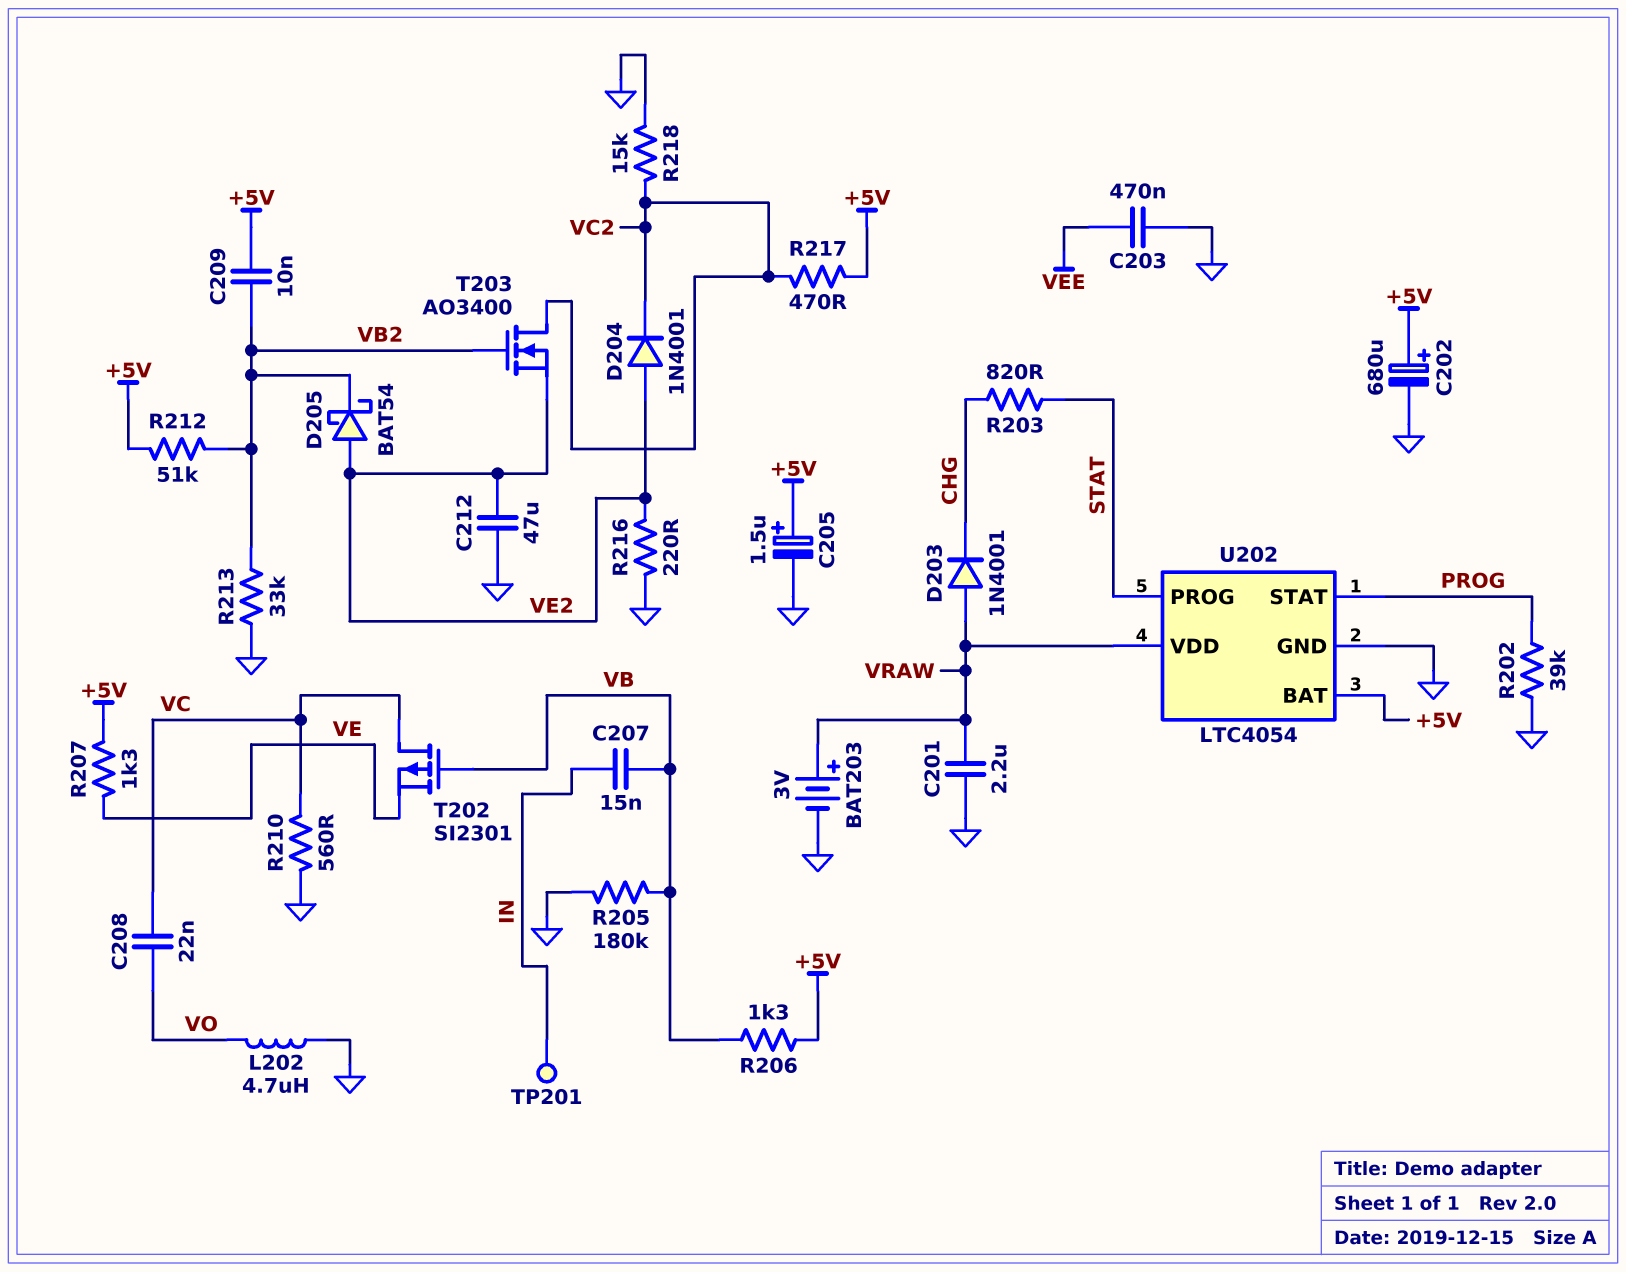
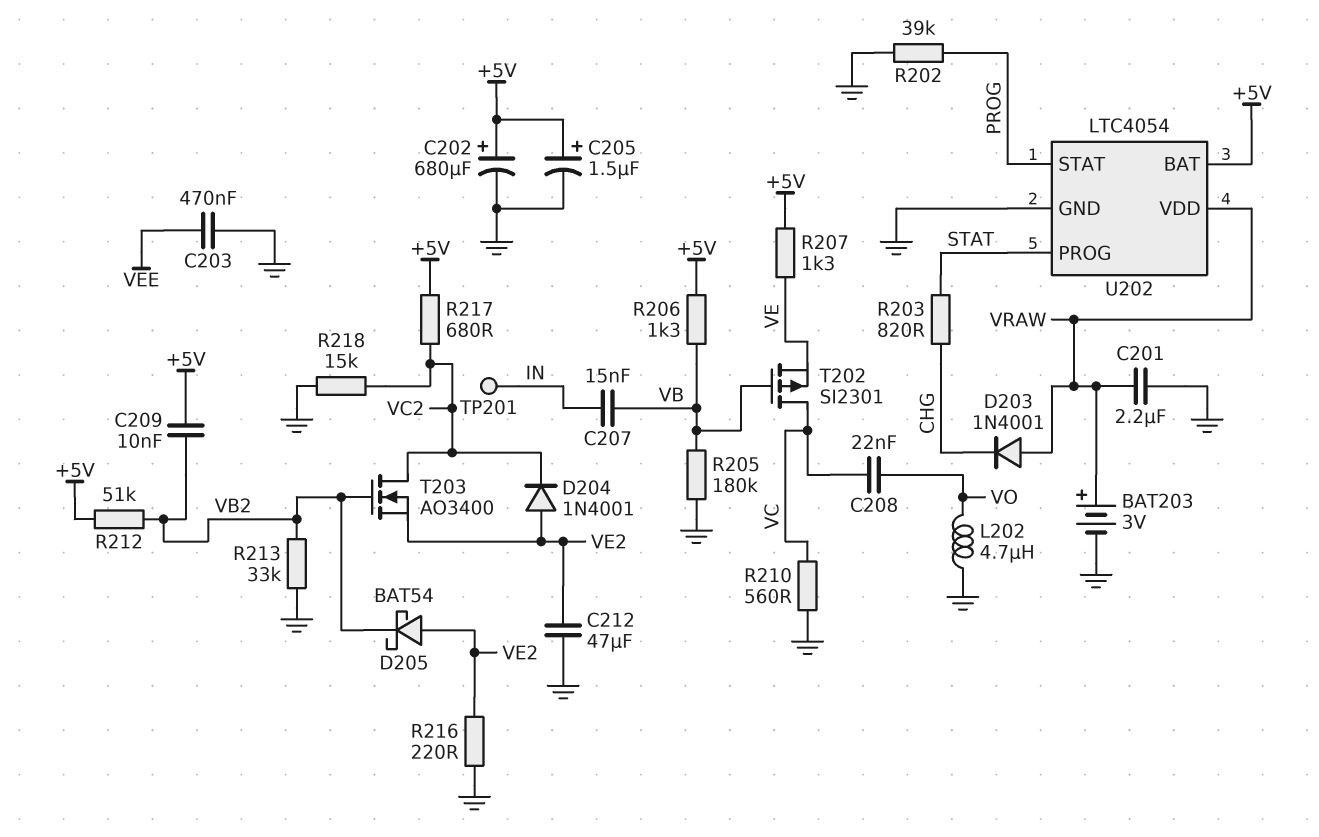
R217: 470 (+5V, VC2) -> 680 (+5V, VC2)

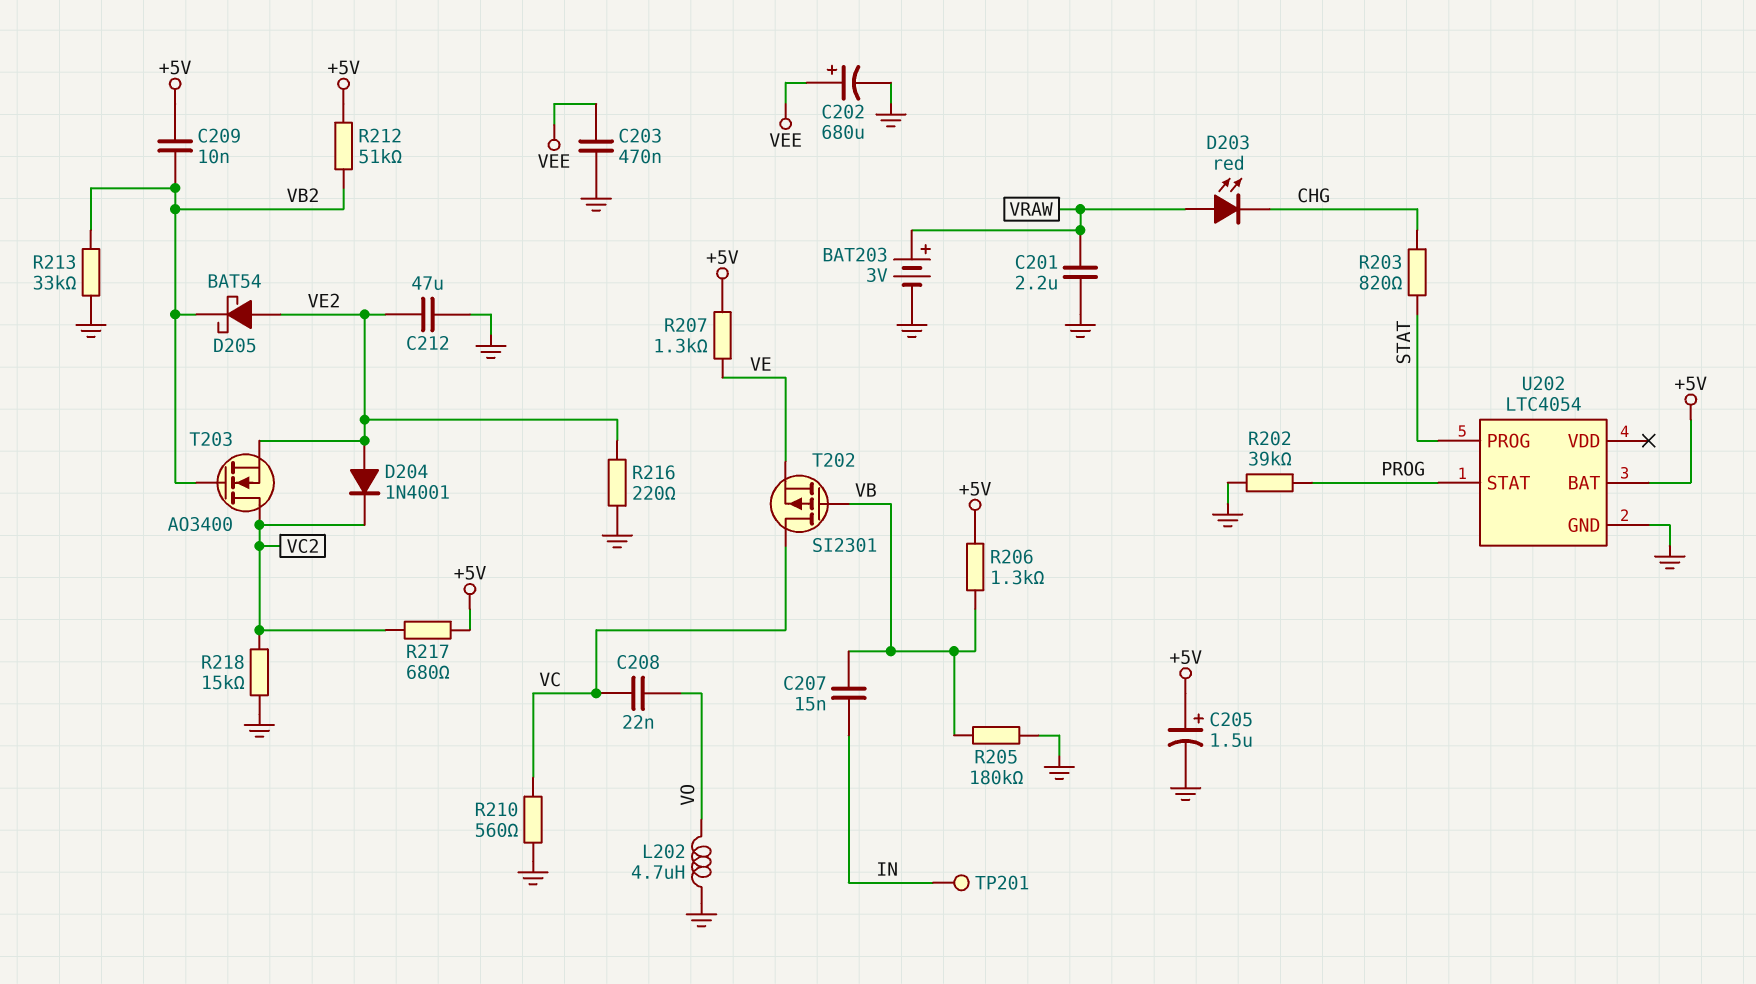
C202: 680uF (plus +5V, minus GND) -> 680uF (plus VEE, minus GND)
D203: diode 1N4001 (A VRAW, K CHG) -> LED red (A VRAW, K CHG)
U202 pin VDD: VRAW -> none

